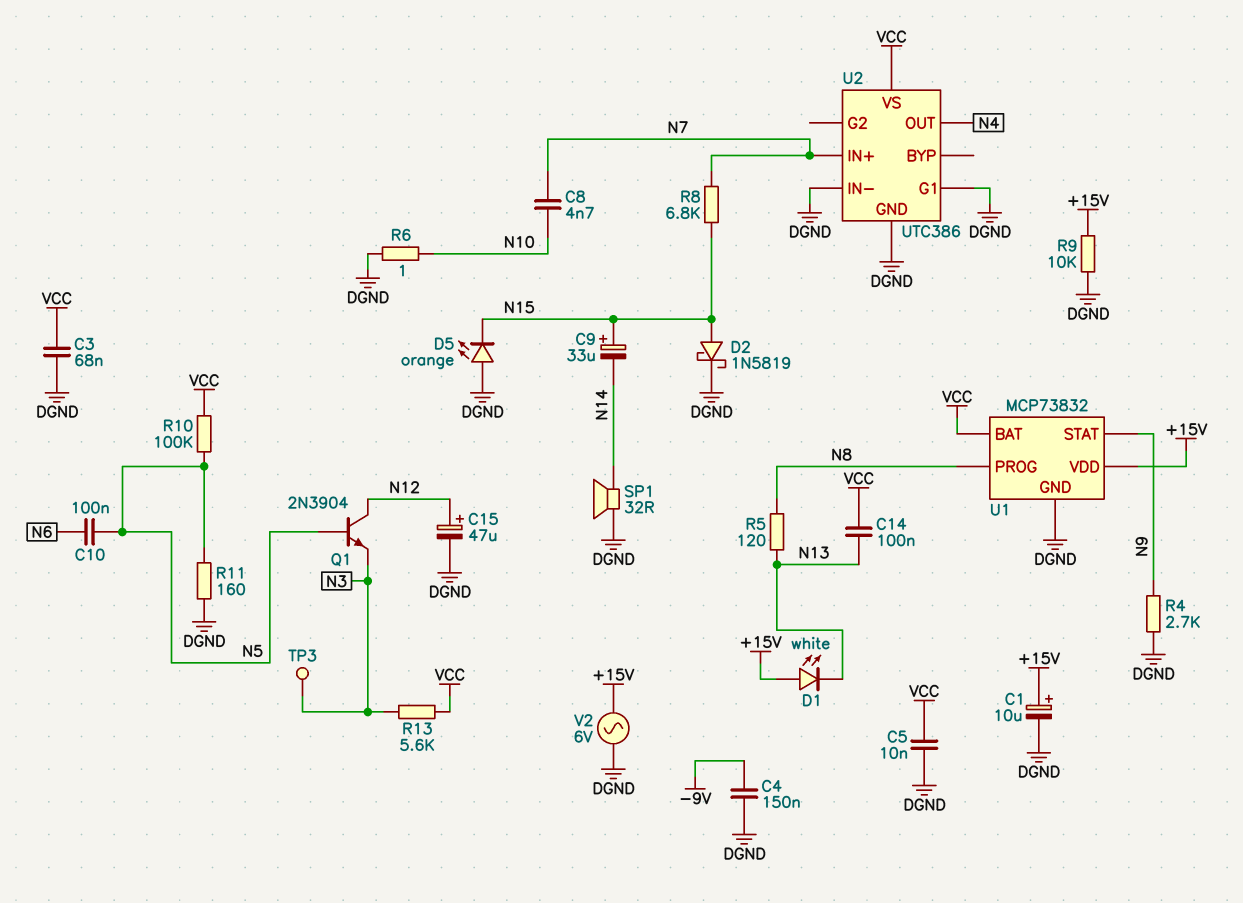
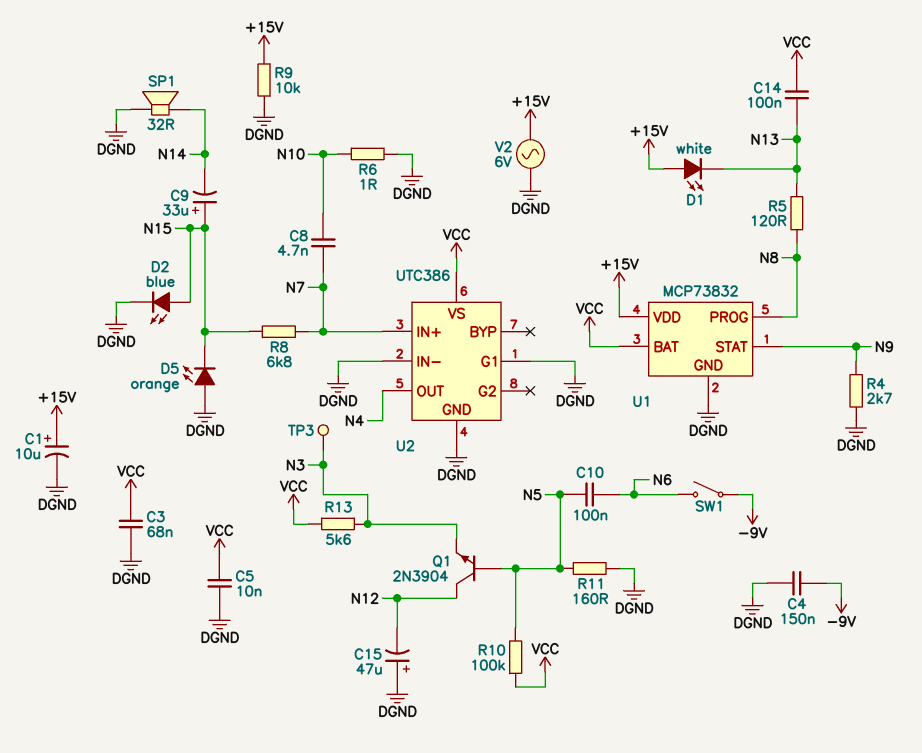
C15: 47uF (plus N12, minus DGND) -> 47uF (plus DGND, minus N12)
D2: schottky 1N5819 (A N15, K DGND) -> LED blue (A N15, K DGND)
SW1: none -> switch (-9V, N6)

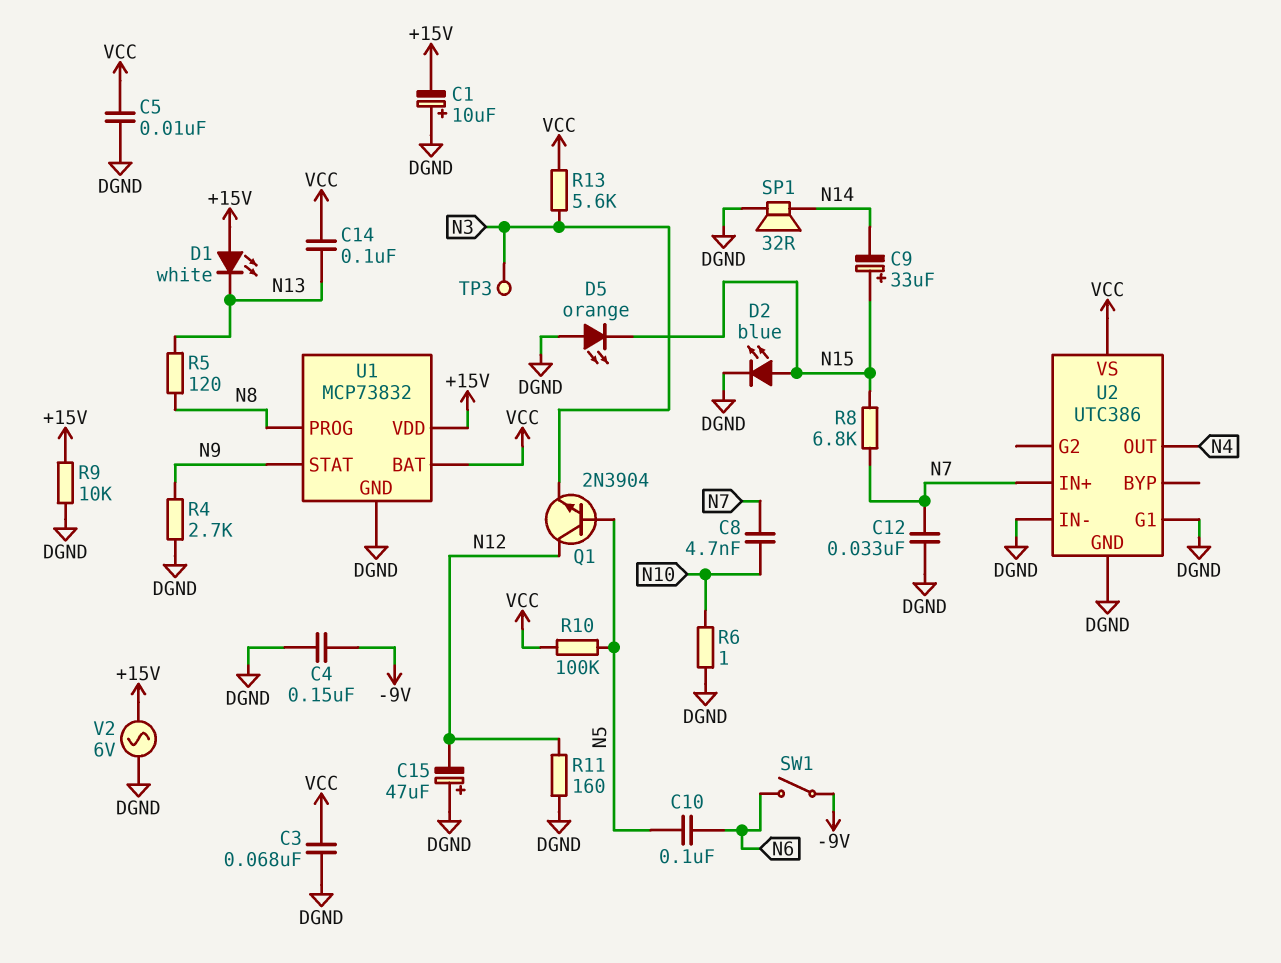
C1: 10uF (plus +15V, minus DGND) -> 10uF (plus DGND, minus +15V)
C12: none -> 33nF (DGND, N7)
R11: 160 (DGND, N5) -> 160 (DGND, N12)

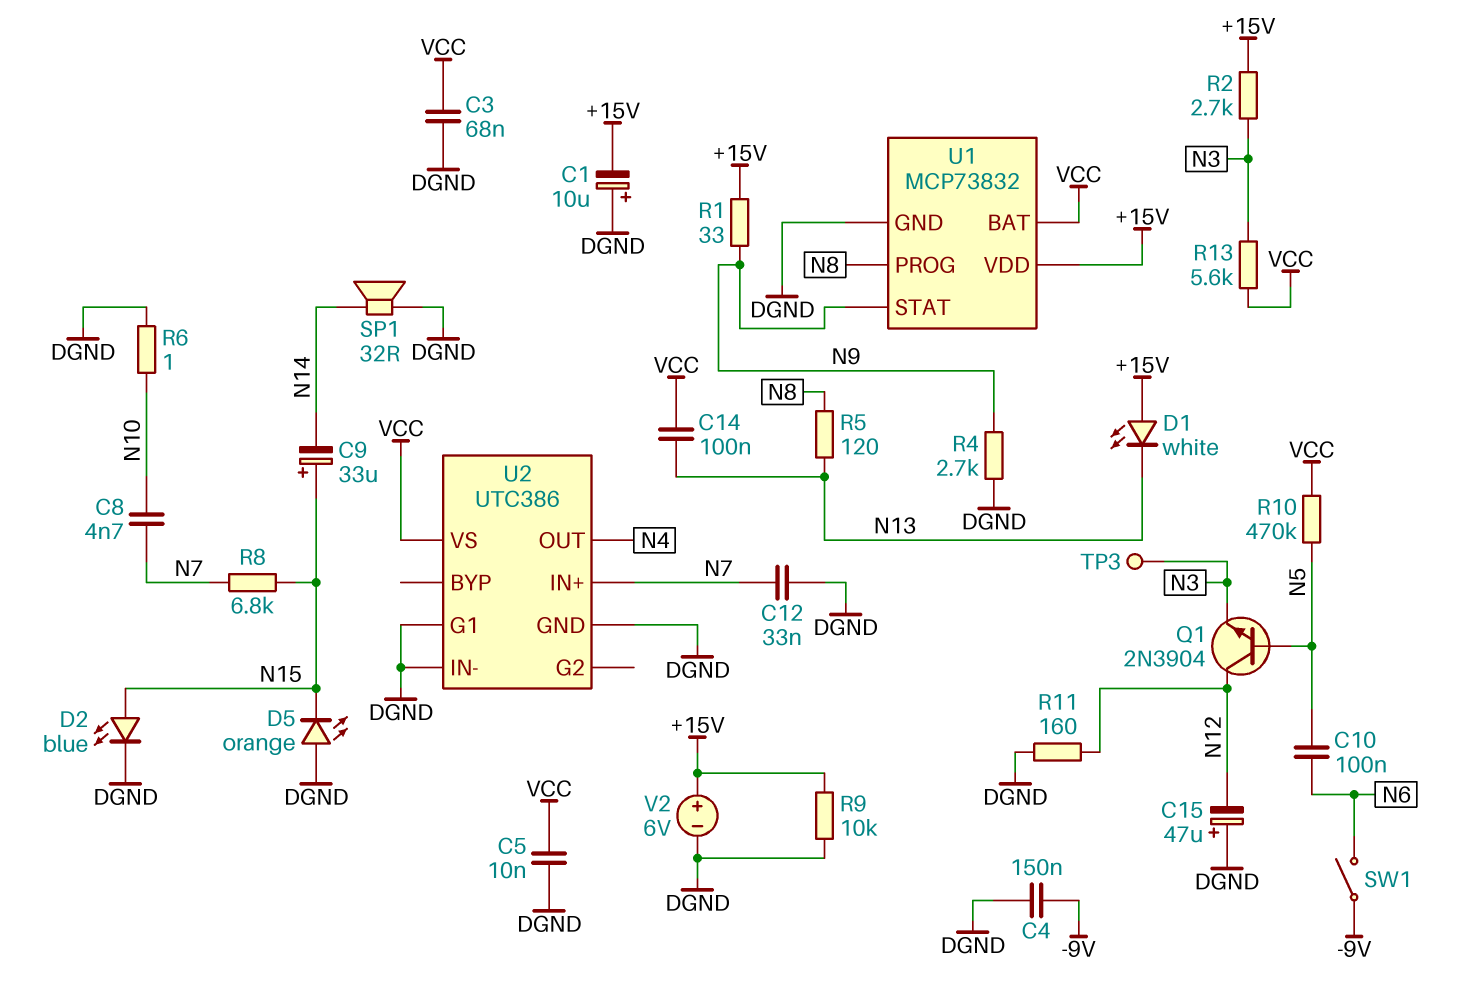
R1: none -> 33 (+15V, N9)
R2: none -> 2.7k (+15V, N3)
R10: 100k (N5, VCC) -> 470k (N5, VCC)
V2: AC 6V (+15V, DGND) -> 6V (plus +15V, minus DGND)

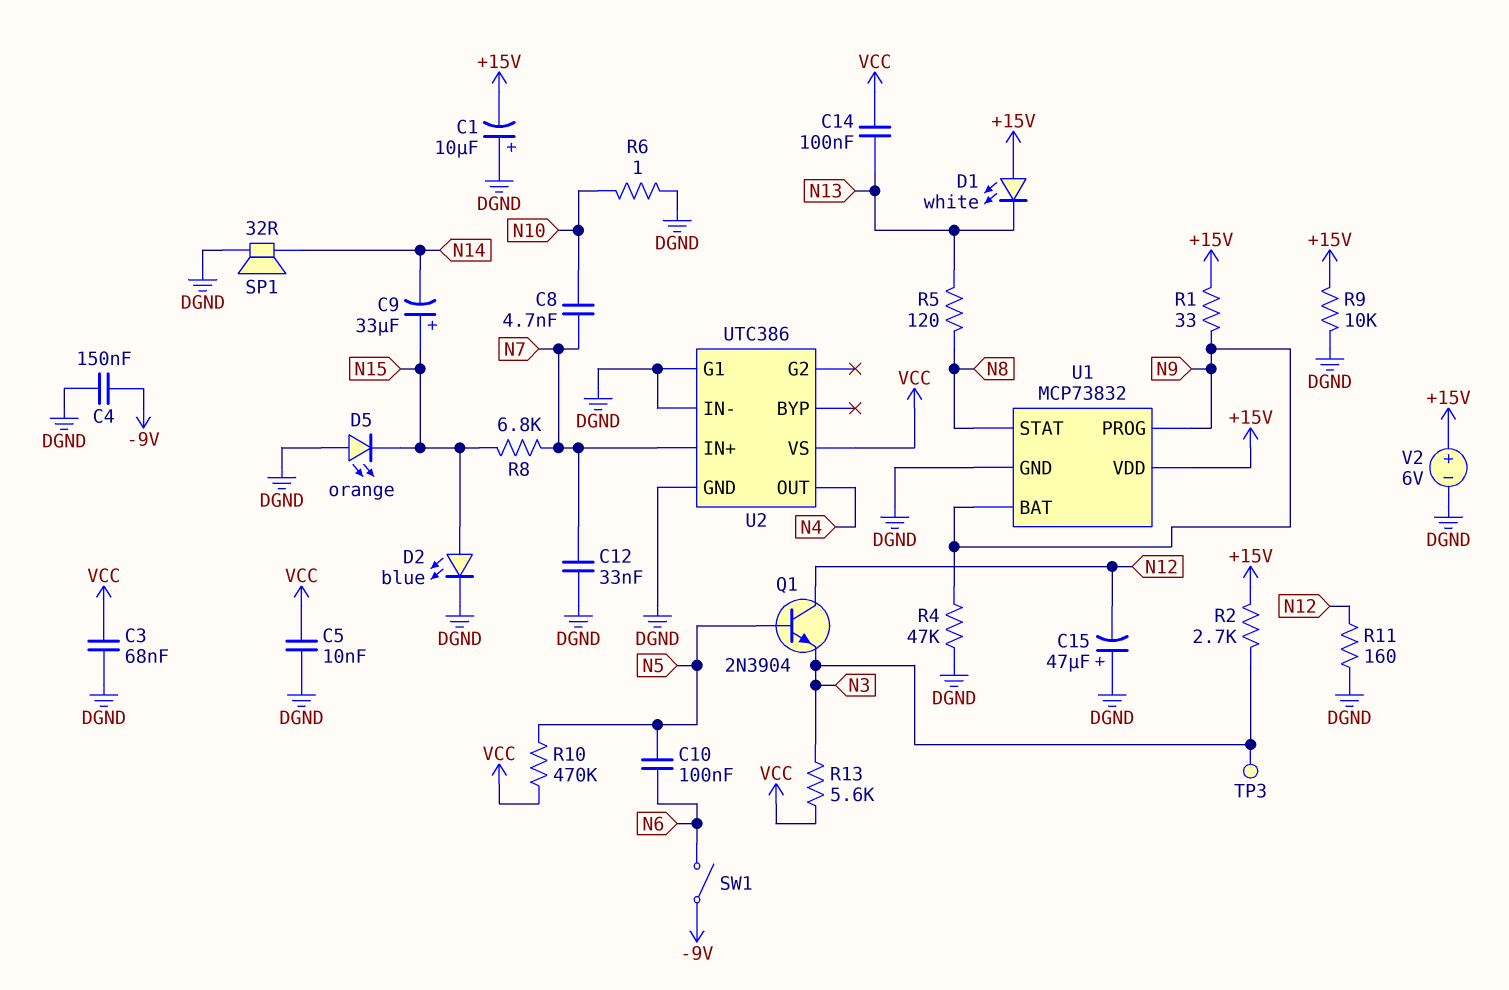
R4: 2.7k (DGND, N9) -> 47k (DGND, N9)
U1 pin BAT: VCC -> N9
U1 pin PROG: N8 -> N9
U1 pin STAT: N9 -> N8

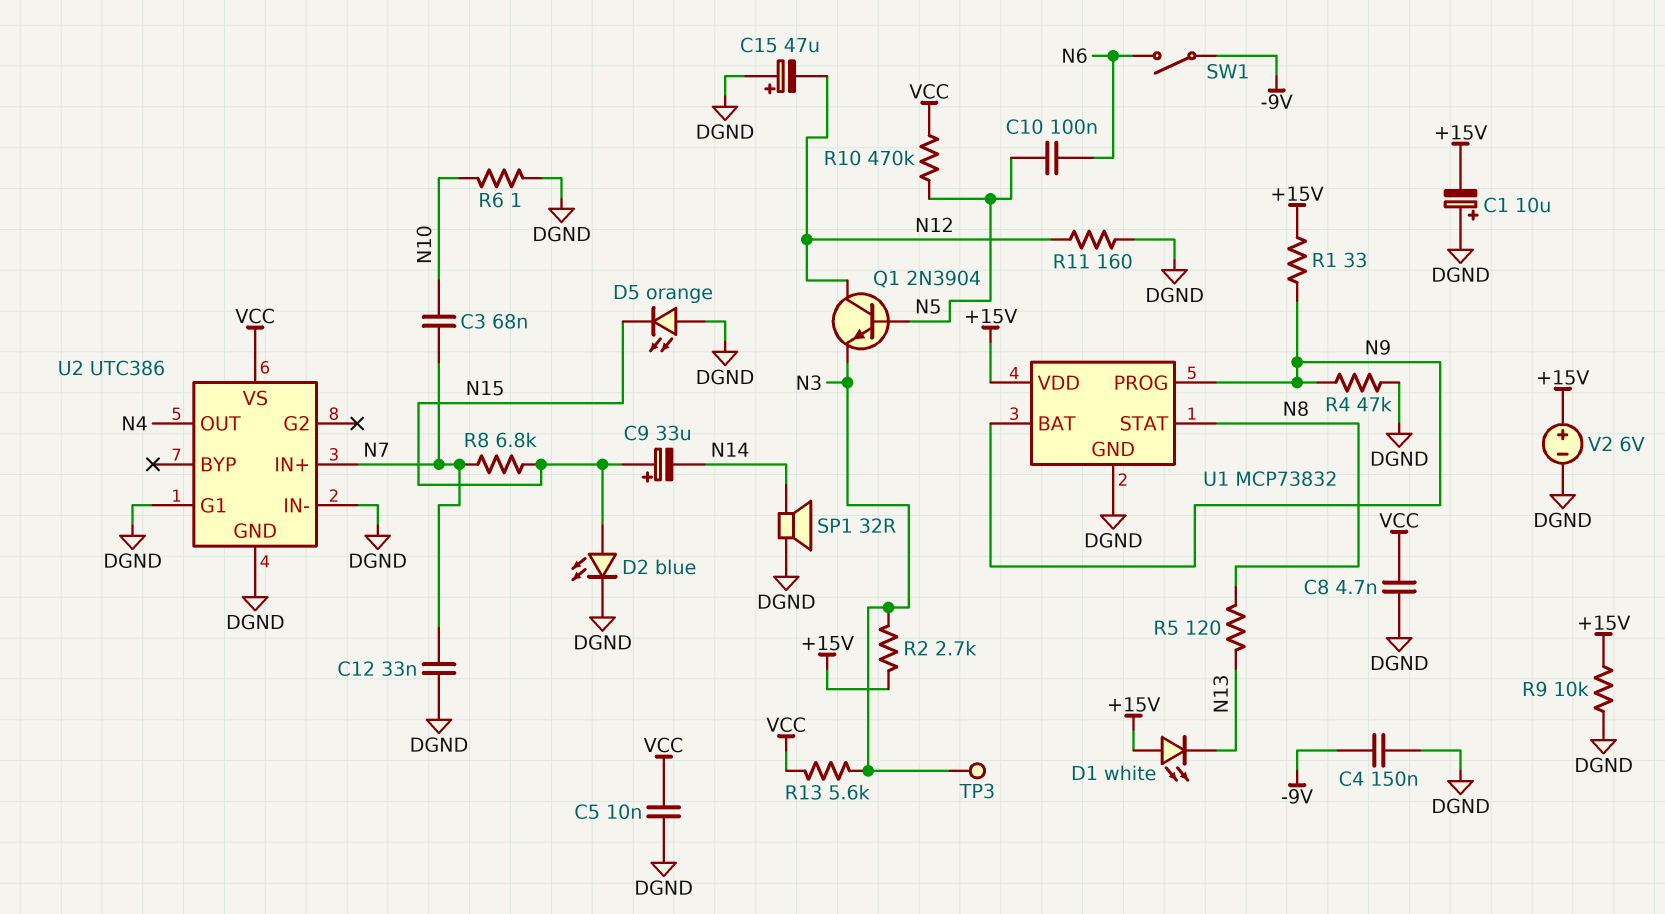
C3: 68nF (DGND, VCC) -> 68nF (N7, N10)
C8: 4.7nF (N7, N10) -> 4.7nF (DGND, VCC)
C14: 100nF (N13, VCC) -> none

